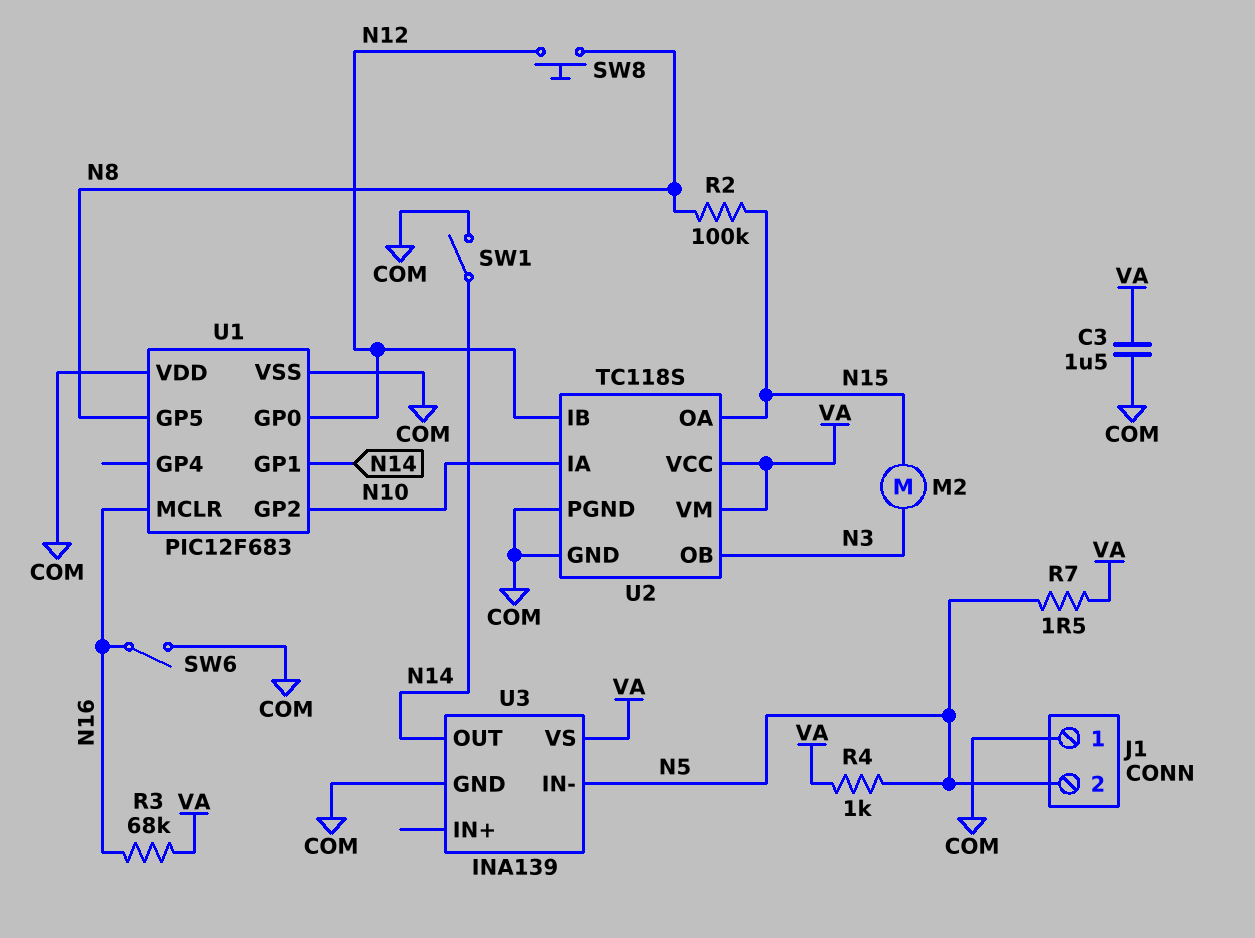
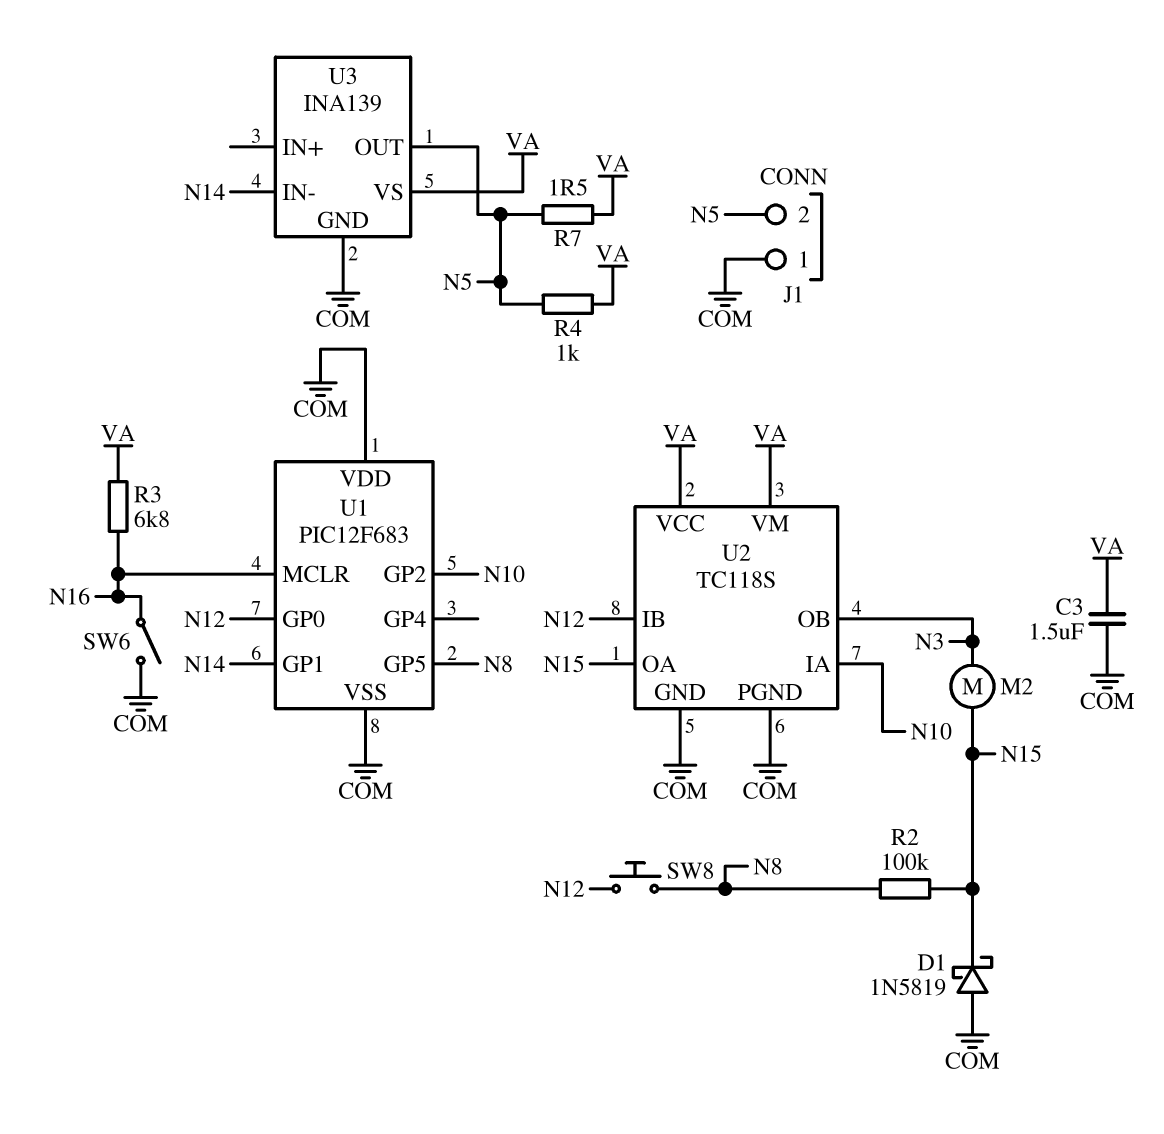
D1: none -> schottky 1N5819 (A COM, K N15)
R3: 68k (N16, VA) -> 6.8k (N16, VA)
SW1: switch (COM, N14) -> none
U3 pin IN-: N5 -> N14
U3 pin OUT: N14 -> N5

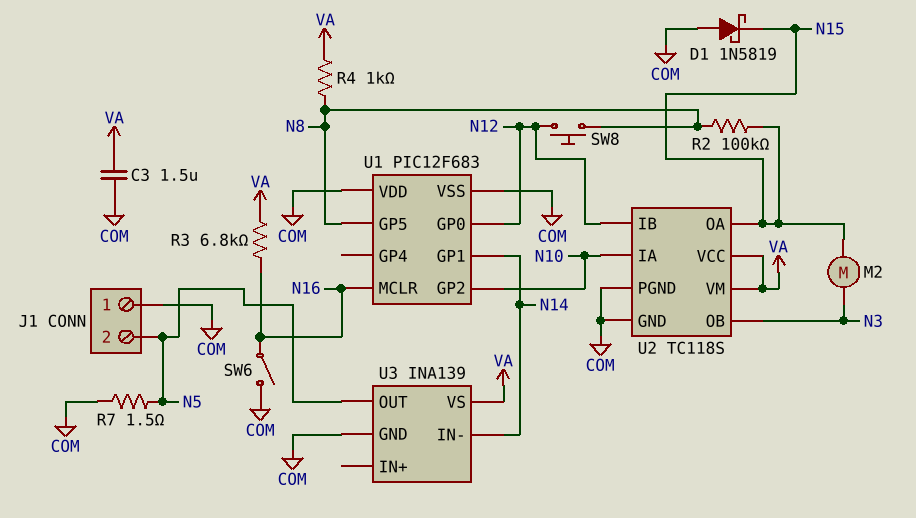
R4: 1k (N5, VA) -> 1k (N8, VA)
R7: 1.5 (N5, VA) -> 1.5 (COM, N5)

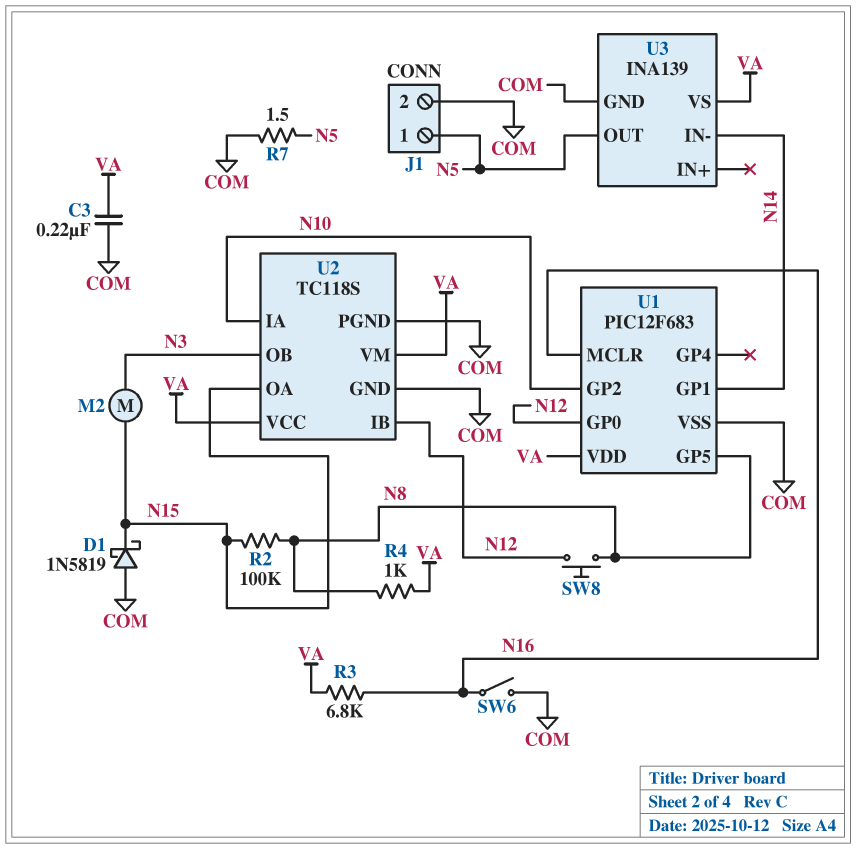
C3: 1.5uF (COM, VA) -> 220nF (COM, VA)
J1 pin 1: COM -> N5
J1 pin 2: N5 -> COM
U1 pin VDD: COM -> VA

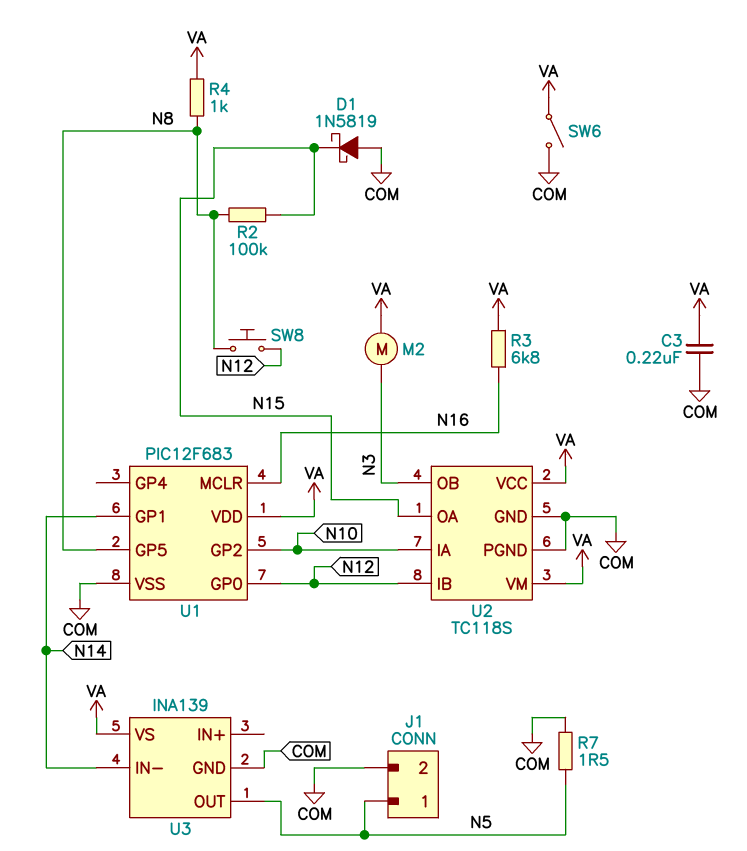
M2: motor (N3, N15) -> motor (N3, VA)
SW6: switch (COM, N16) -> switch (COM, VA)

